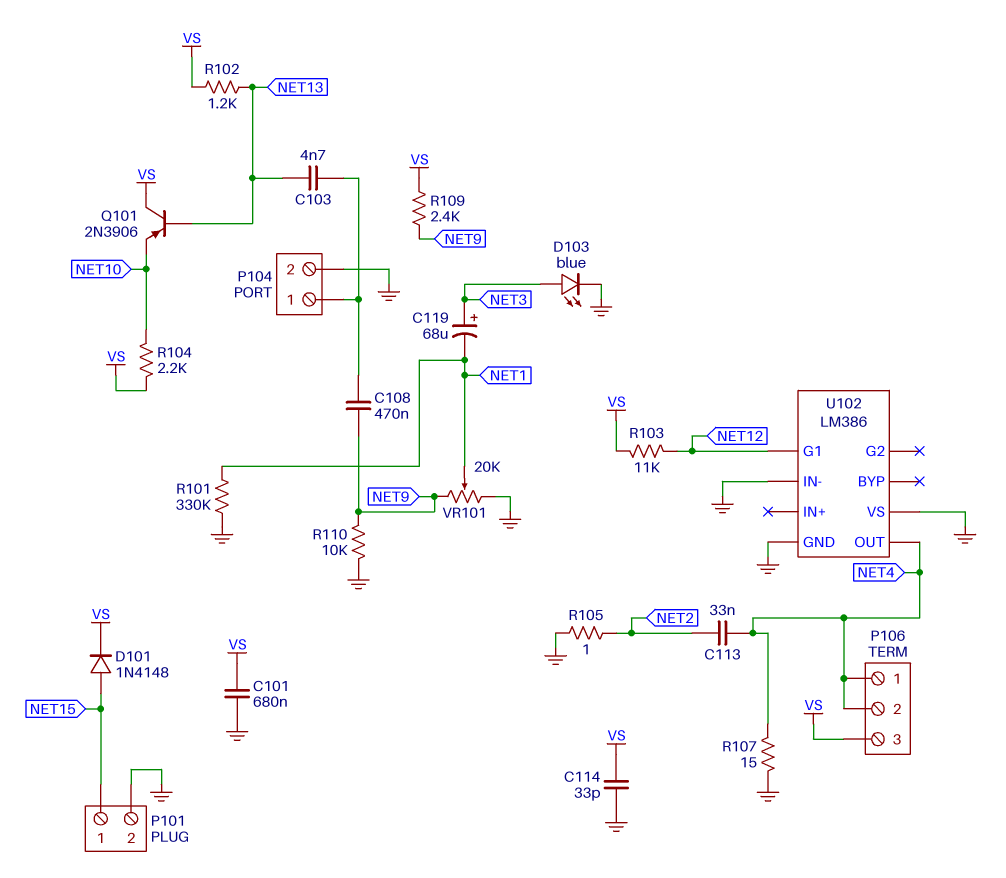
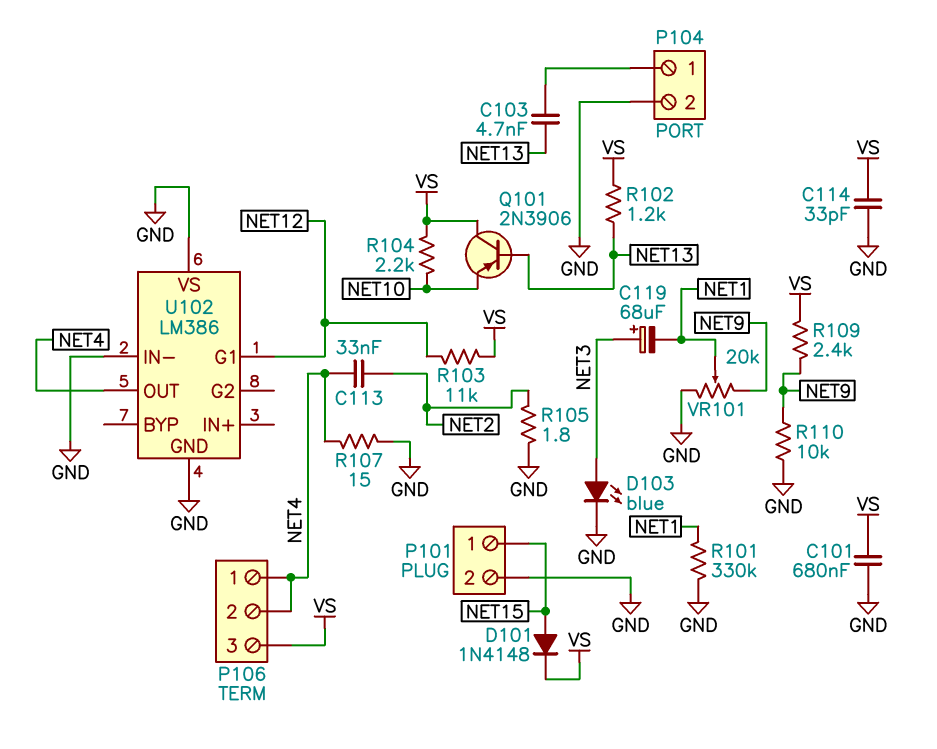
C108: 470nF (NET9, P104/1) -> none
R105: 1 (GND, NET2) -> 1.8 (GND, NET2)

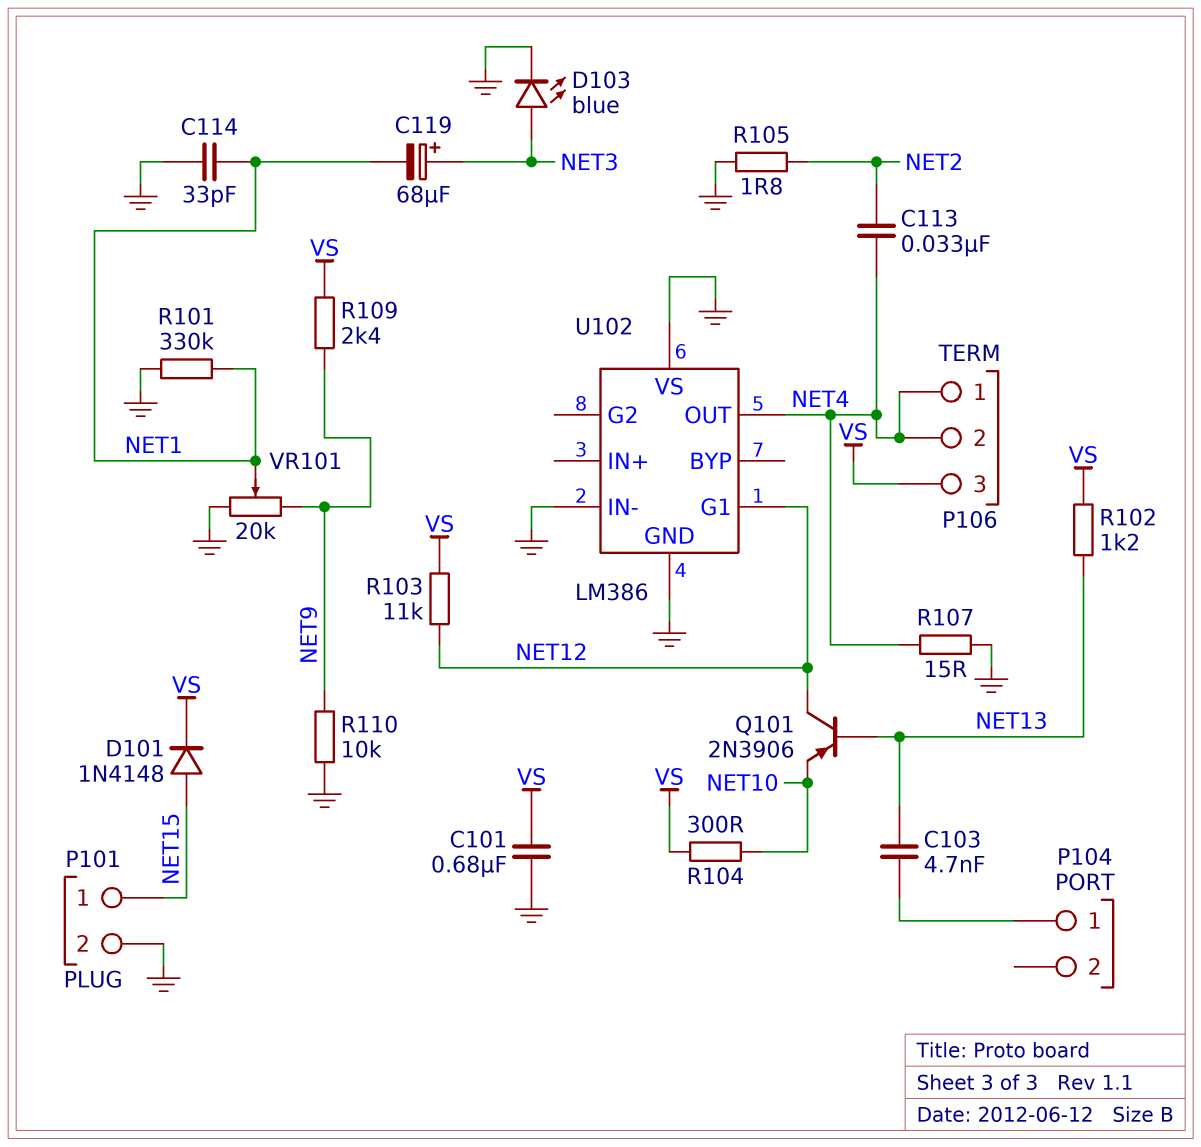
C114: 33pF (GND, VS) -> 33pF (GND, NET1)
P104 pin 2: GND -> none
Q101: PNP 2N3906 (B NET13, C VS, E NET10) -> PNP 2N3906 (B NET13, C NET12, E NET10)
R104: 2.2k (NET10, VS) -> 300 (NET10, VS)

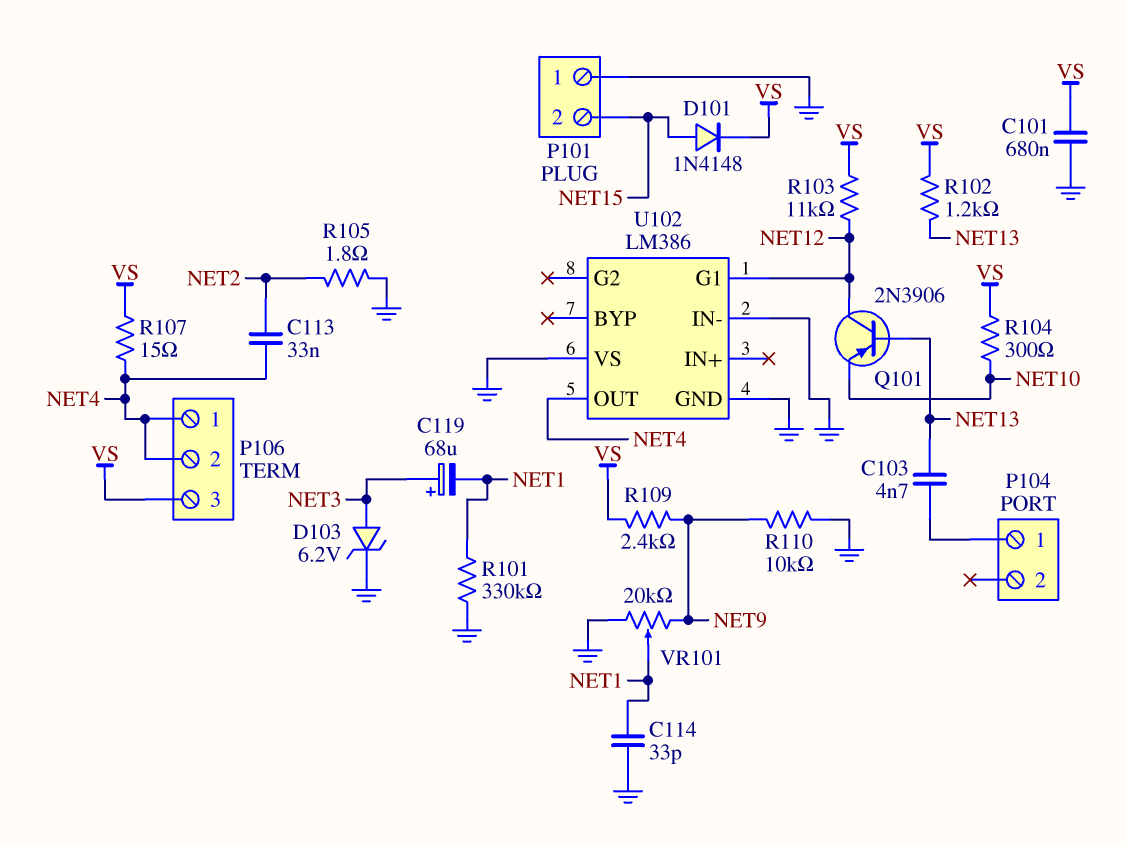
D103: LED blue (A NET3, K GND) -> zener 6.2V (A NET3, K GND)
P101 pin 1: NET15 -> GND
P101 pin 2: GND -> NET15
R107: 15 (GND, NET4) -> 15 (NET4, VS)

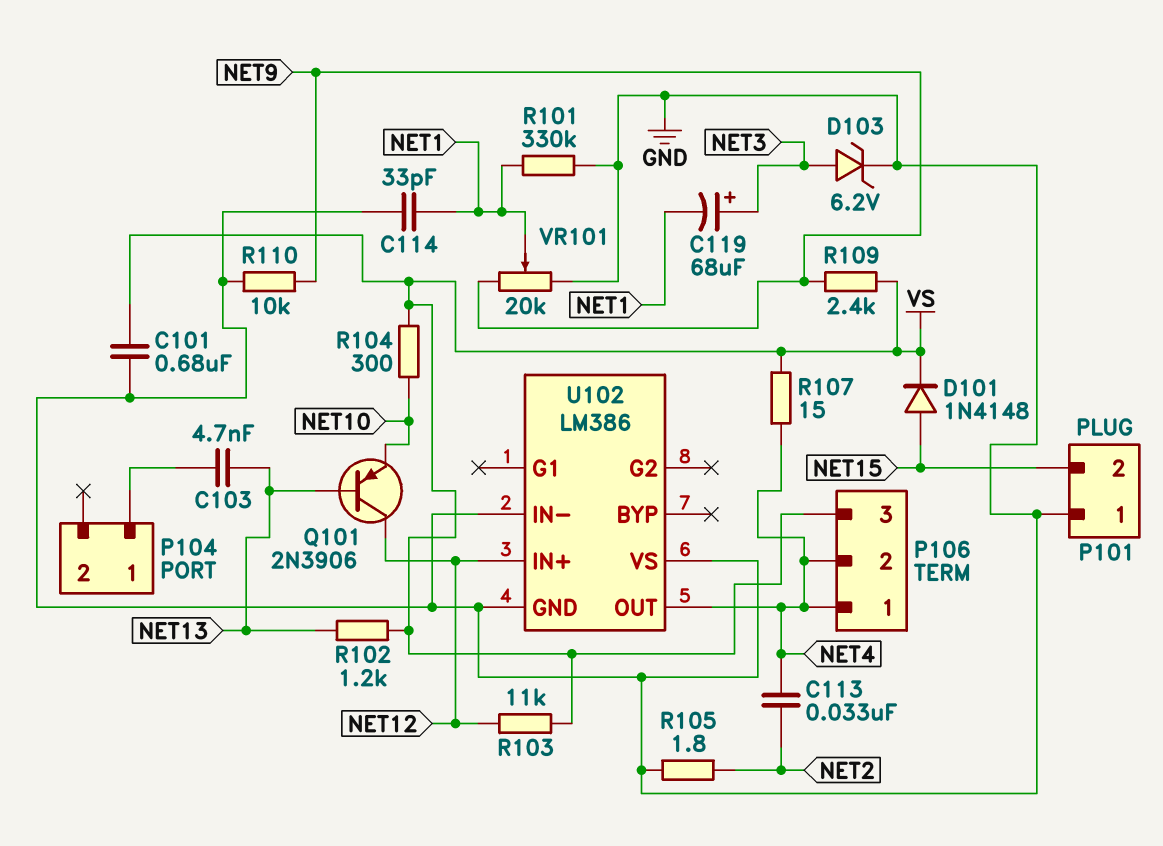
U102 pin G1: NET12 -> none
U102 pin IN+: none -> NET12

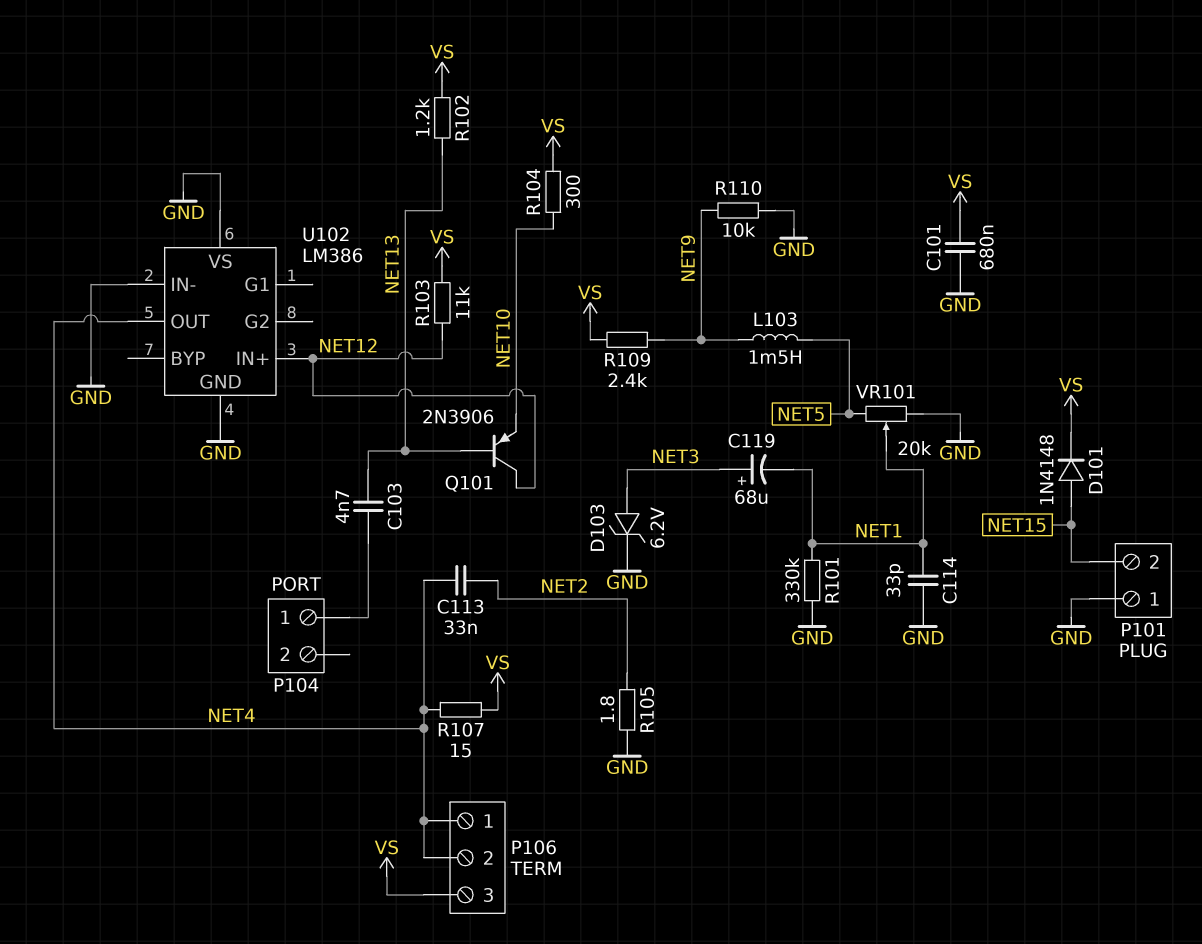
L103: none -> 1.5mH (NET5, NET9)
VR101: 20k (GND, NET9, wiper NET1) -> 20k (GND, NET5, wiper NET1)

